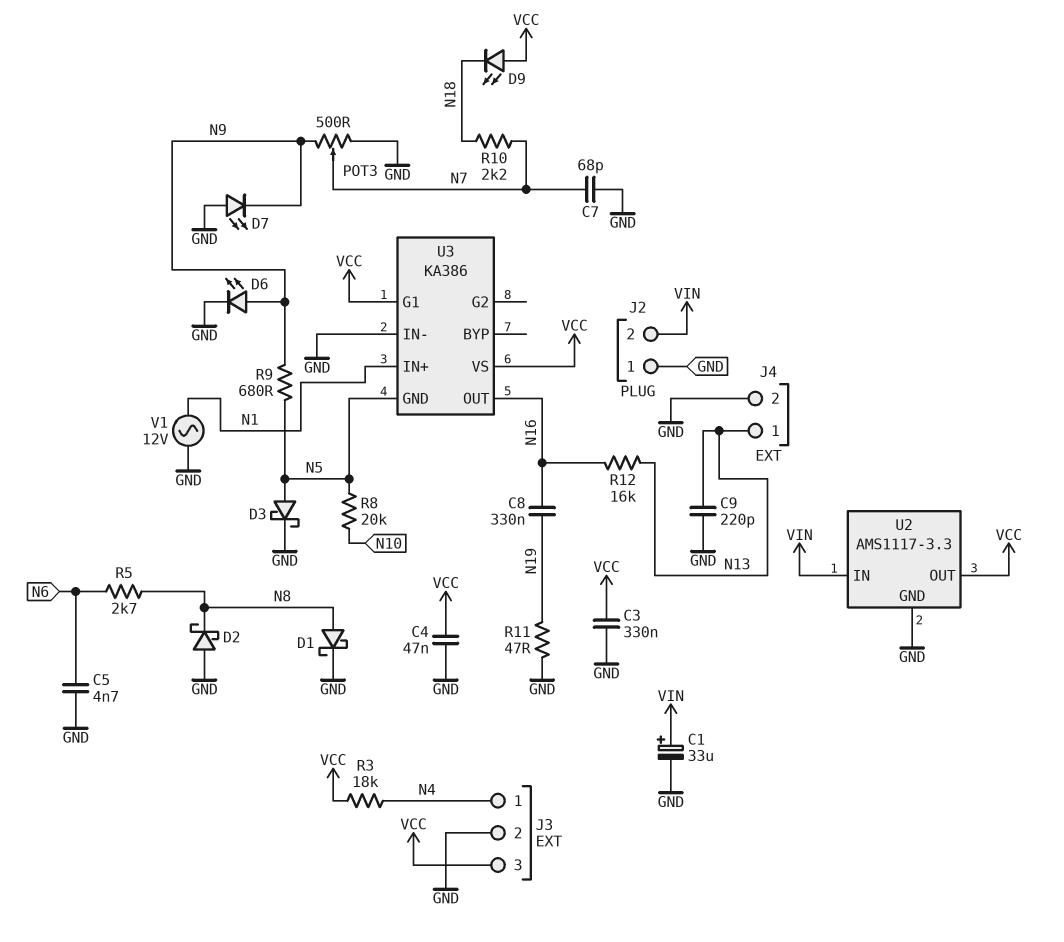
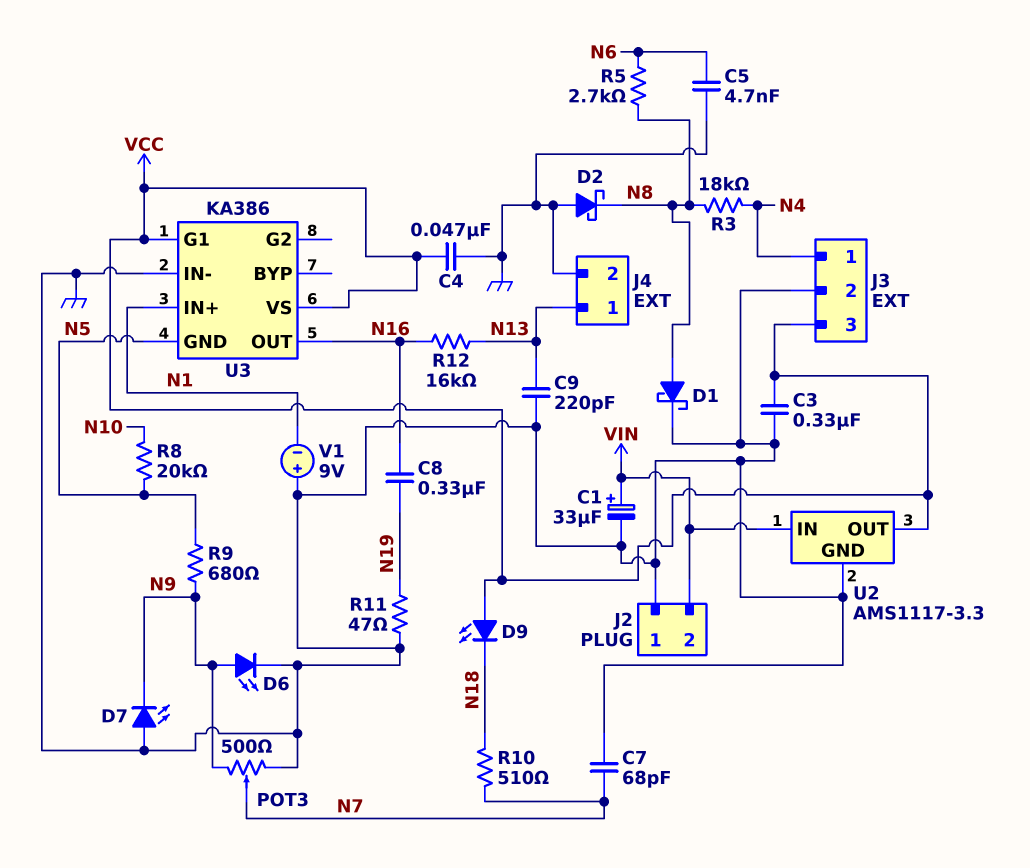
D3: schottky (A N5, K GND) -> none
R3: 18k (N4, VCC) -> 18k (N4, N8)
R10: 2.2k (N7, N18) -> 510 (N7, N18)
V1: AC 12V (GND, N1) -> 9V (plus GND, minus N1)

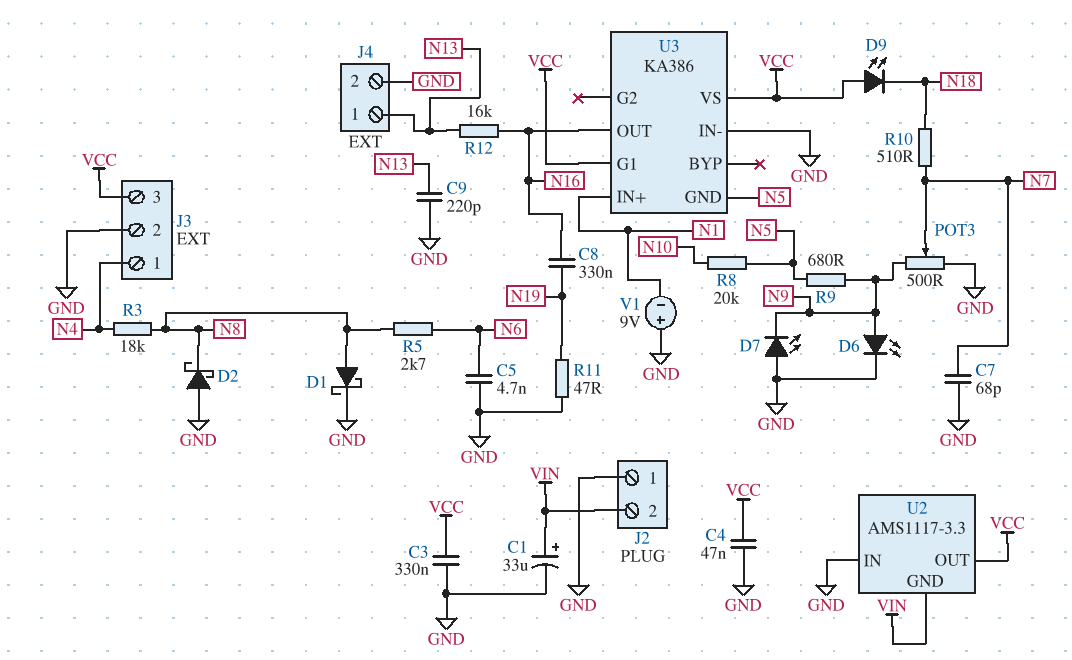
U2 pin GND: GND -> VIN
U2 pin IN: VIN -> GND

